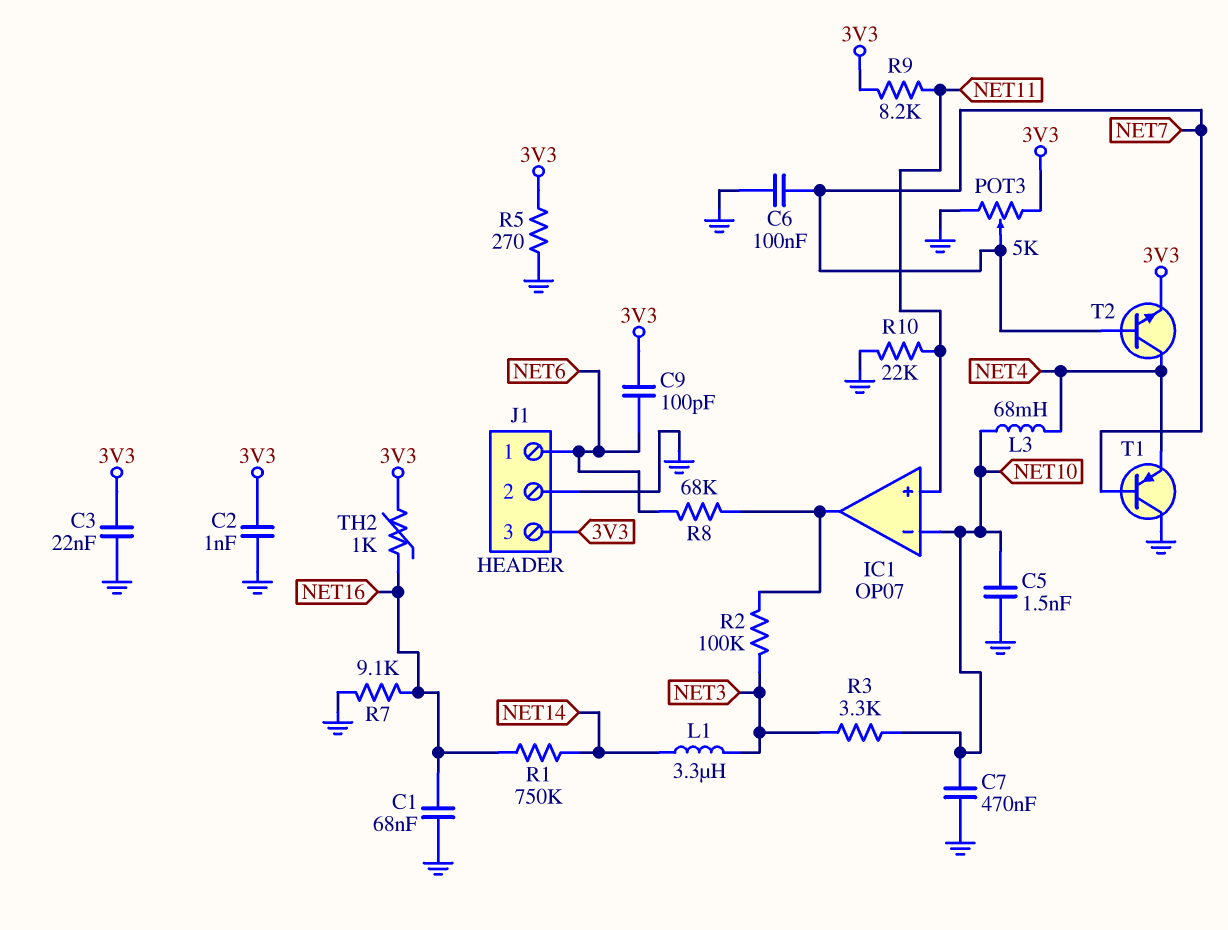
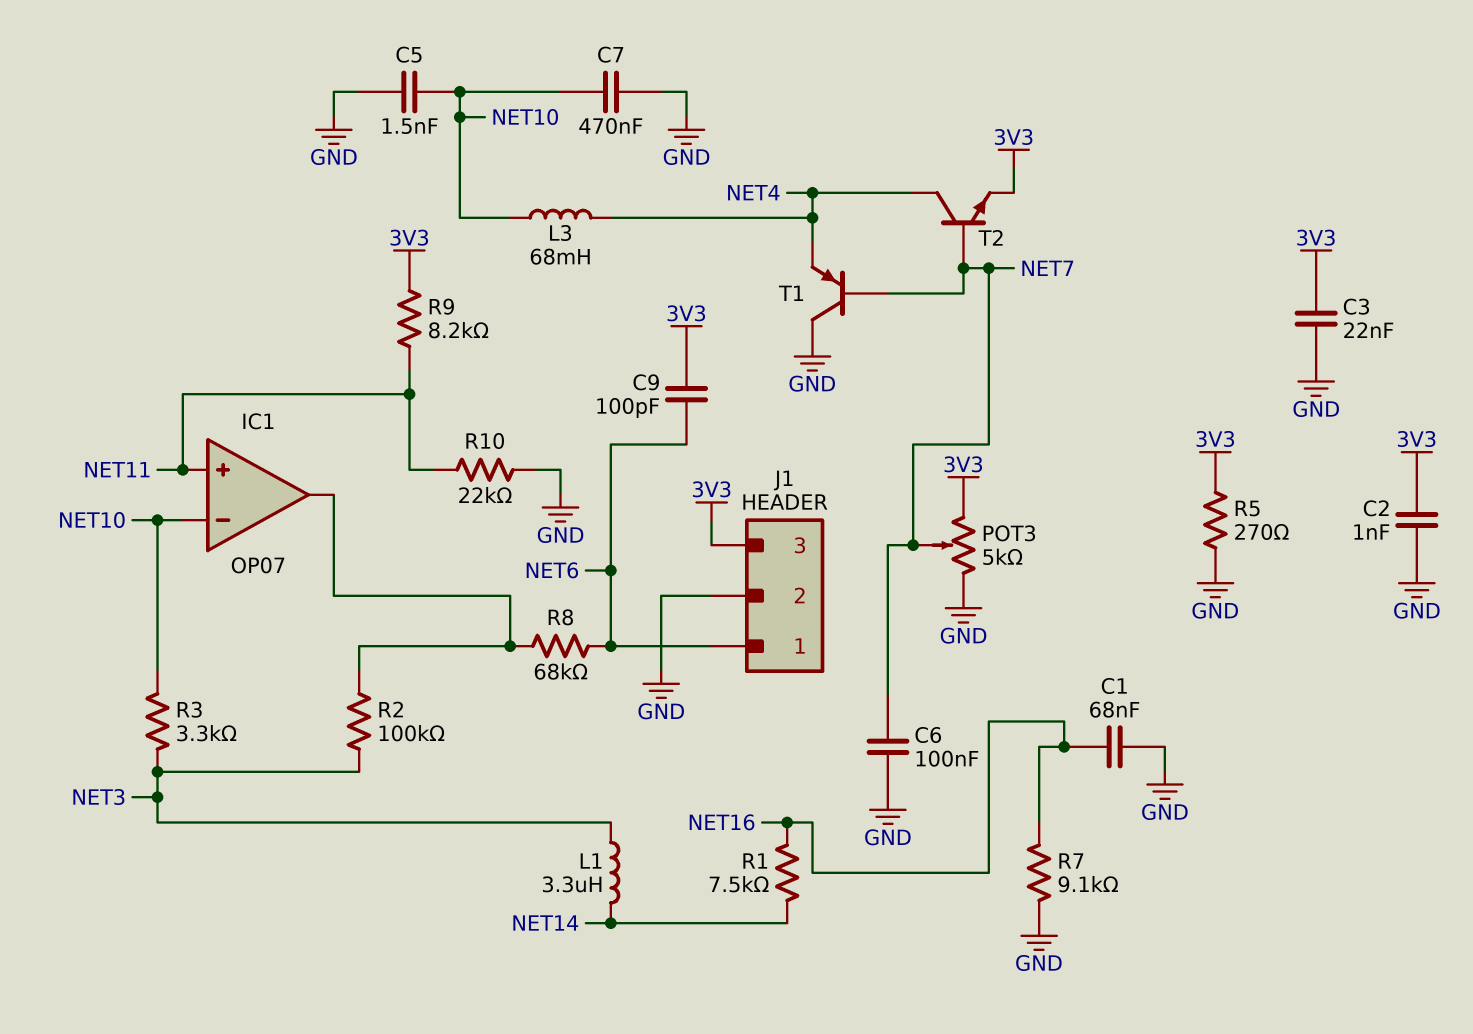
R1: 750k (NET14, NET16) -> 7.5k (NET14, NET16)
TH2: 1k (3V3, NET16) -> none

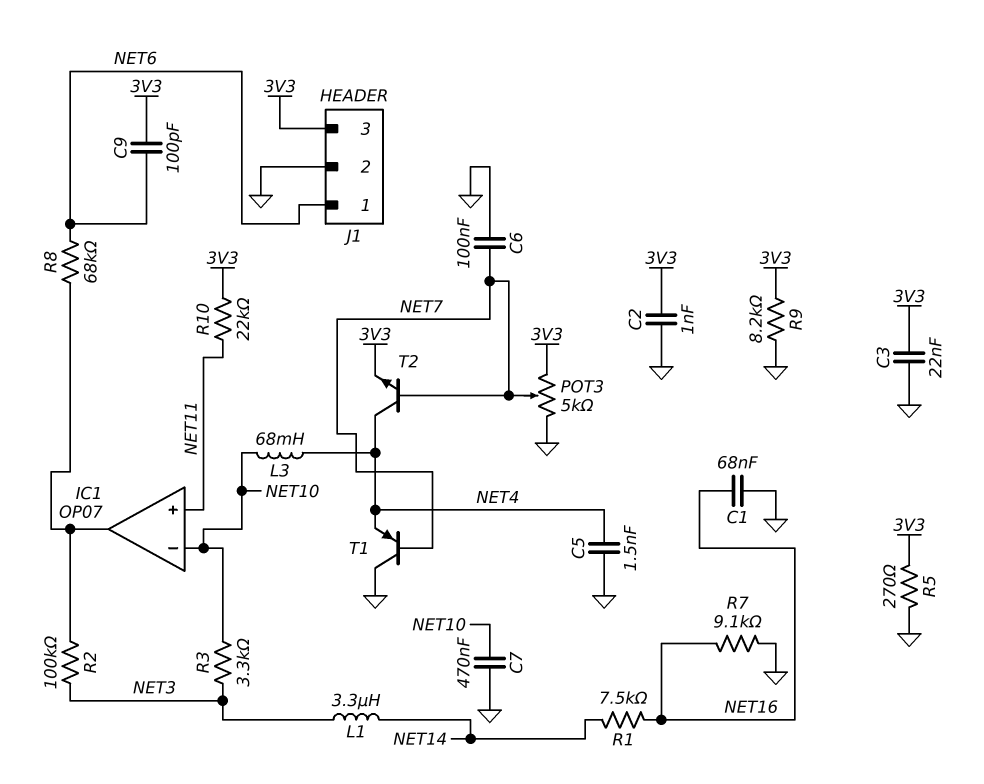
C5: 1.5nF (GND, NET10) -> 1.5nF (GND, NET4)
R9: 8.2k (3V3, NET11) -> 8.2k (3V3, GND)
R10: 22k (GND, NET11) -> 22k (3V3, NET11)

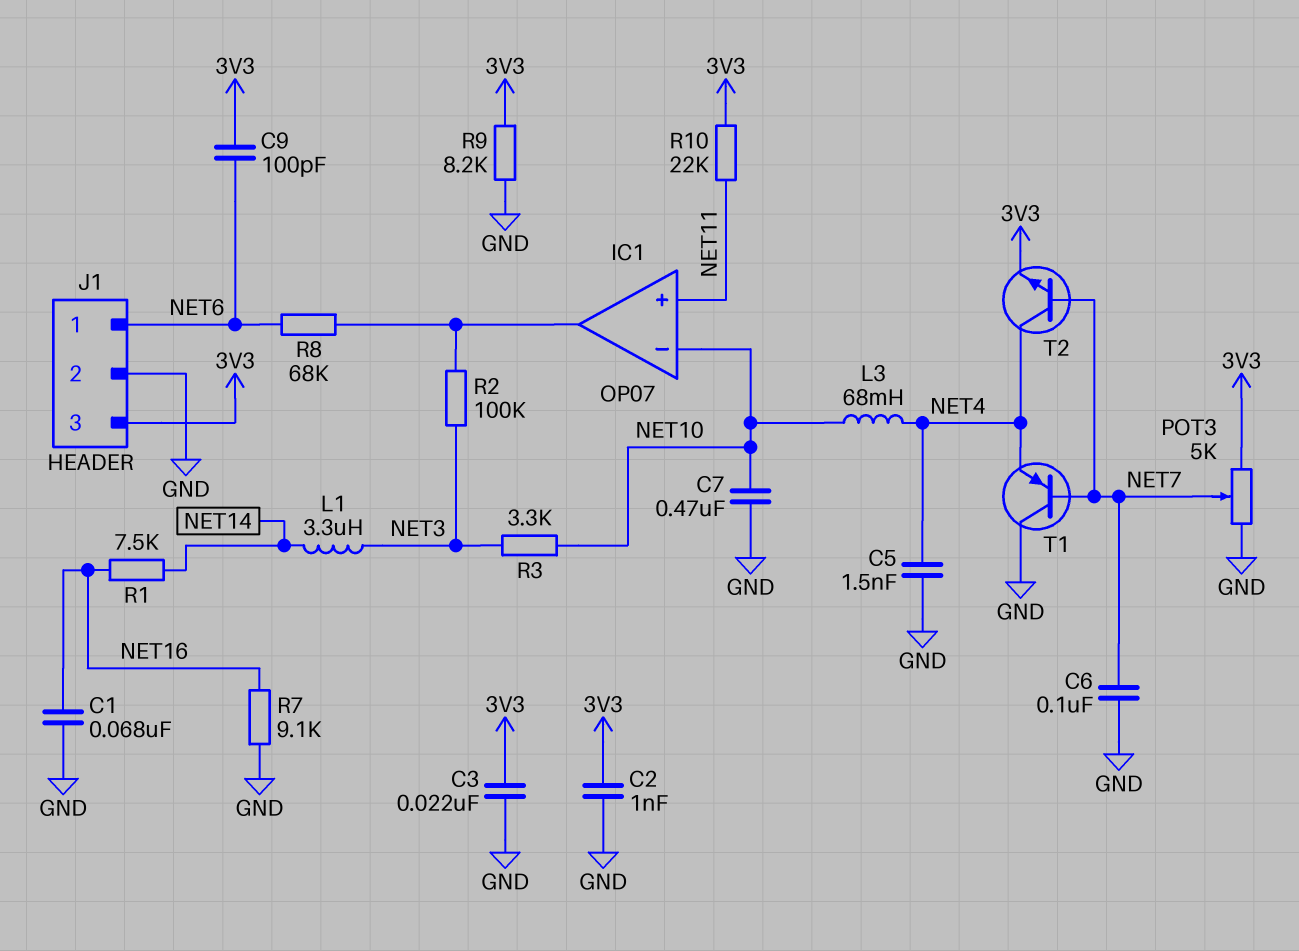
R5: 270 (3V3, GND) -> none

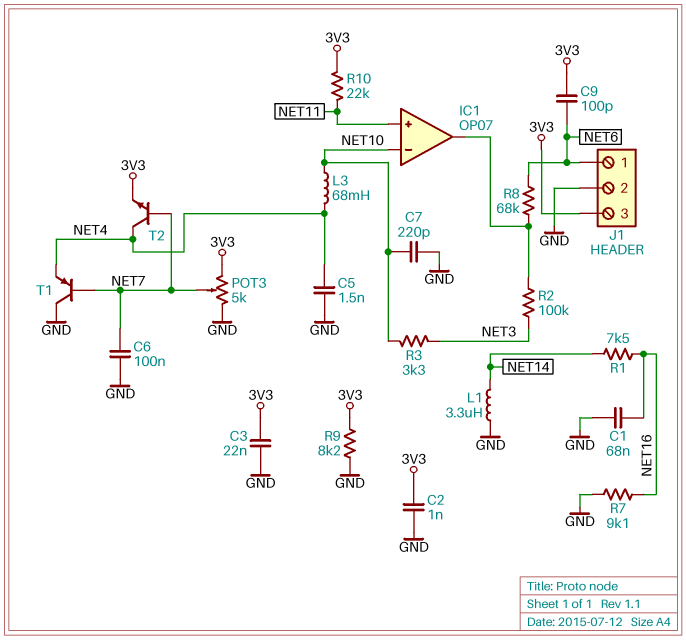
C7: 470nF (GND, NET10) -> 220pF (GND, NET10)
L1: 3.3uH (NET3, NET14) -> 3.3uH (GND, NET14)

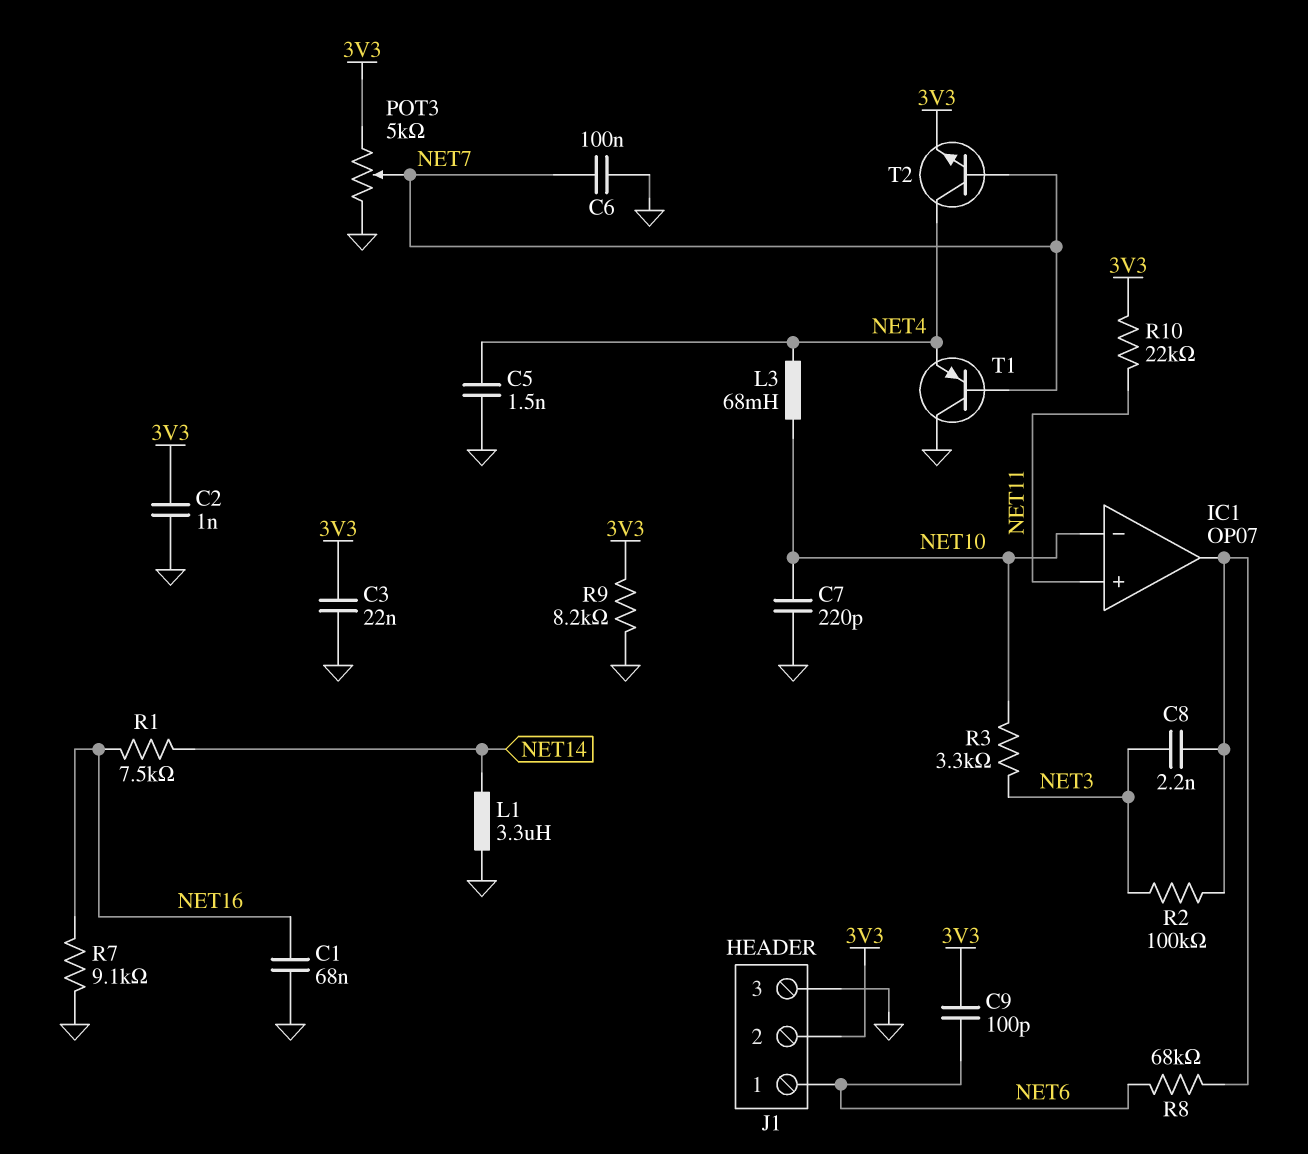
C8: none -> 2.2nF (IC1/out, NET3)
J1 pin 2: GND -> 3V3
J1 pin 3: 3V3 -> GND

